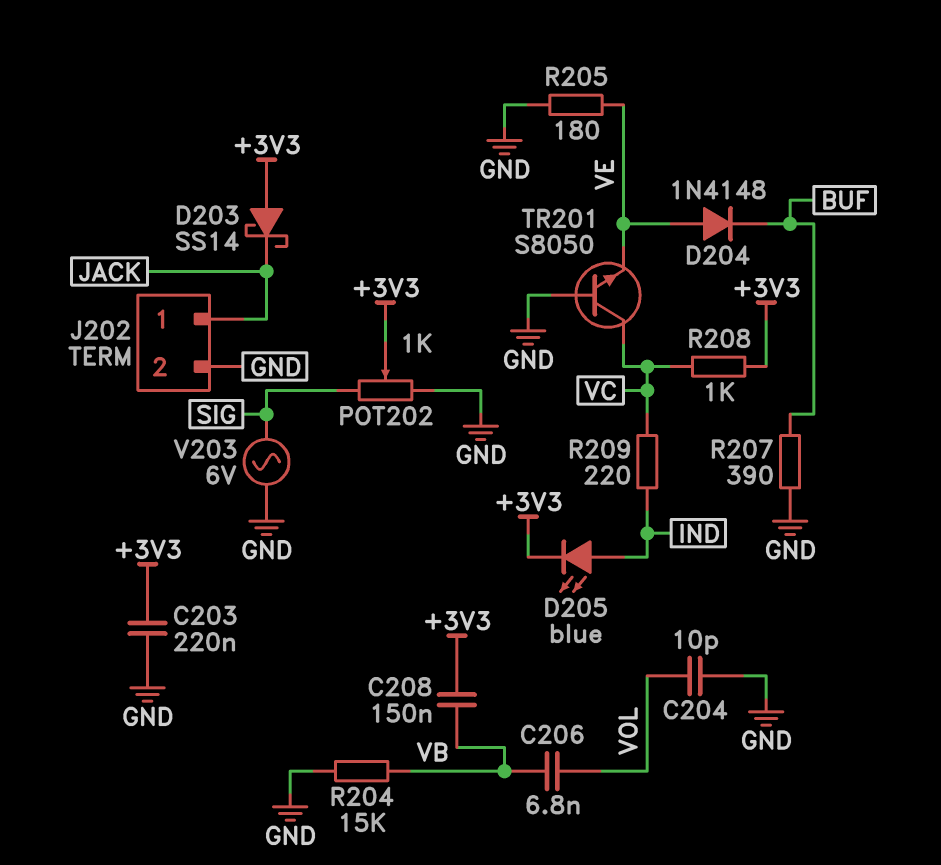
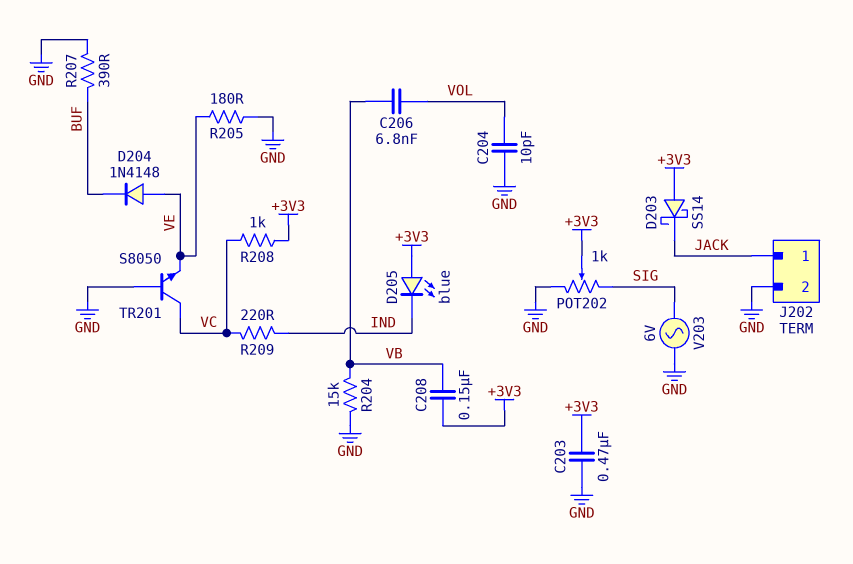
C203: 220nF (+3V3, GND) -> 470nF (+3V3, GND)
D205: LED blue (A IND, K +3V3) -> LED blue (A +3V3, K IND)

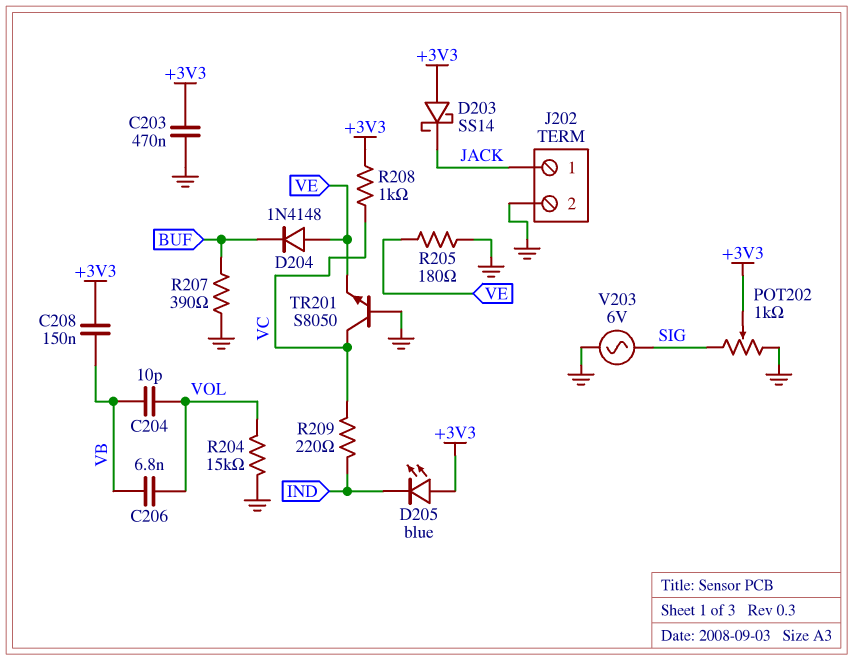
C204: 10pF (GND, VOL) -> 10pF (VB, VOL)
R204: 15k (GND, VB) -> 15k (GND, VOL)

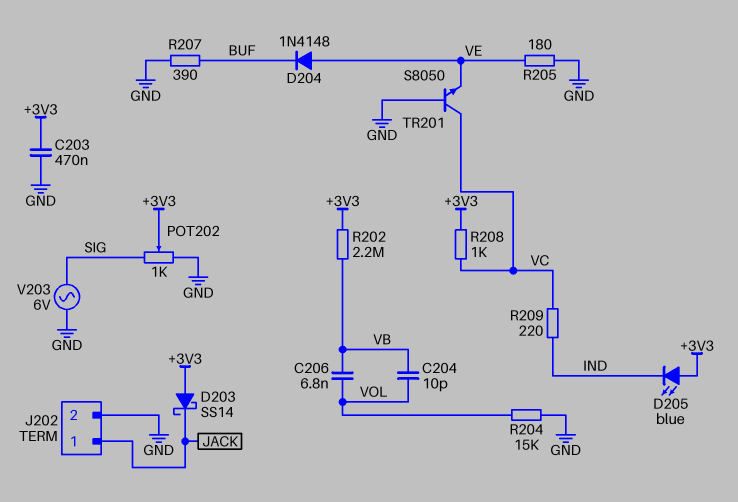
C208: 150nF (+3V3, VB) -> none
R202: none -> 2.2M (+3V3, VB)

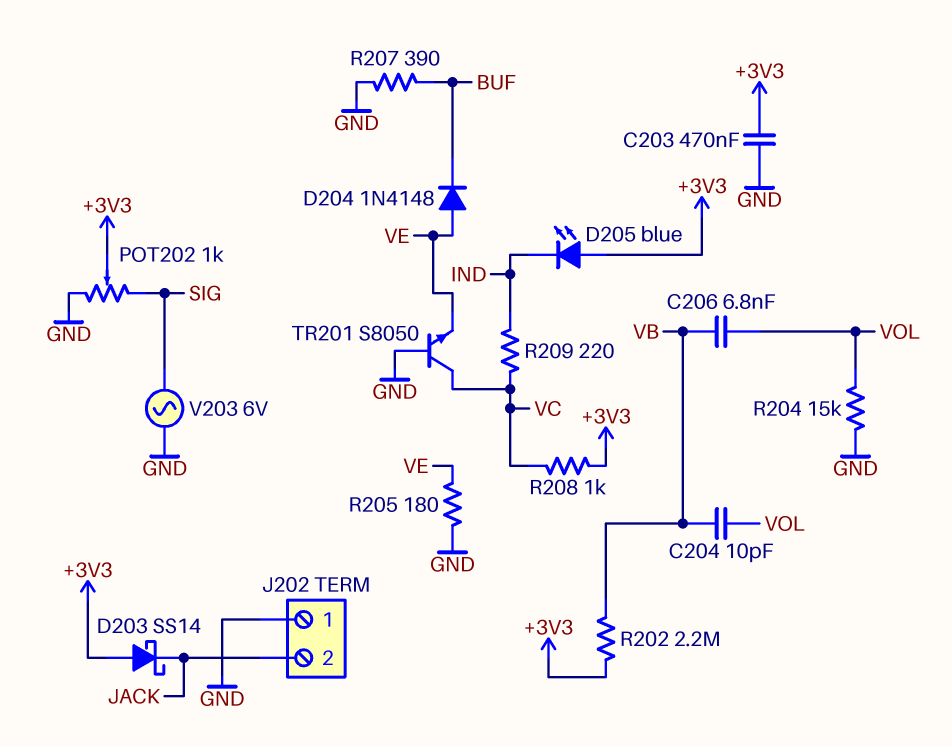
J202 pin 1: JACK -> GND
J202 pin 2: GND -> JACK

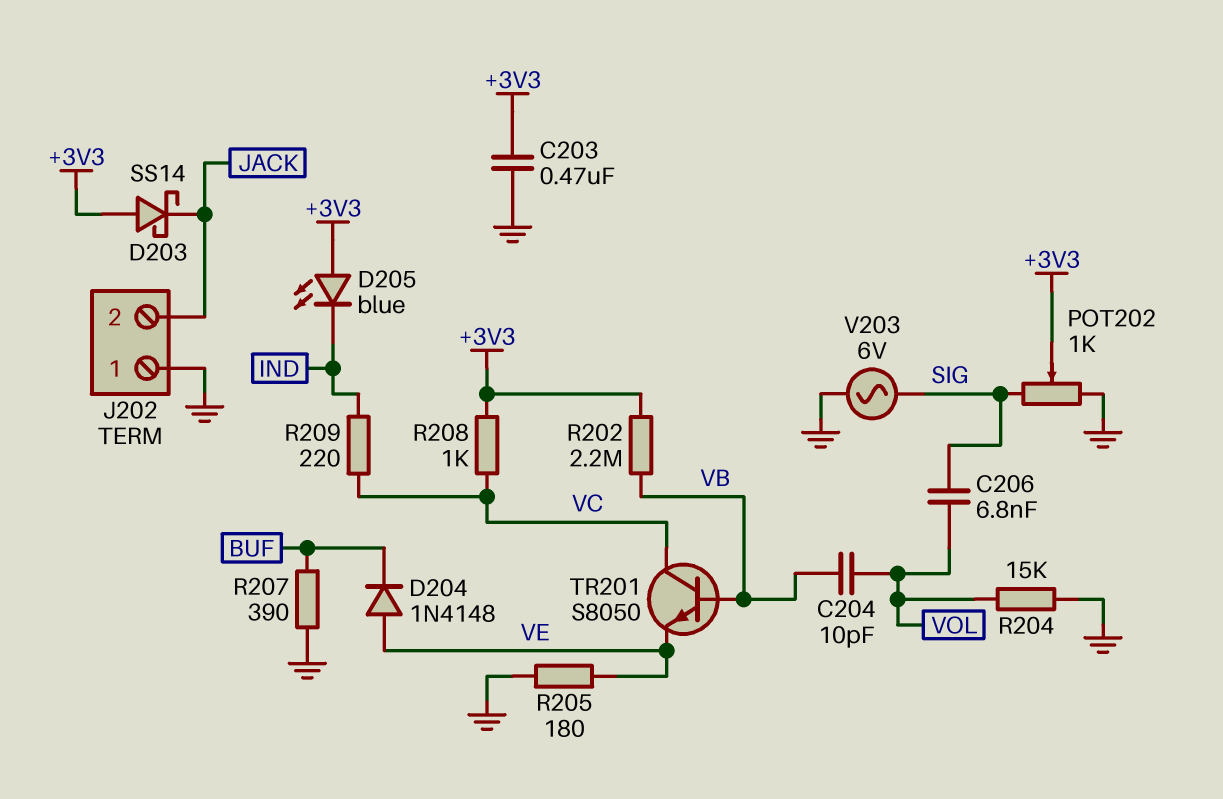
C206: 6.8nF (VB, VOL) -> 6.8nF (SIG, VOL)
TR201: NPN S8050 (B GND, C VC, E VE) -> NPN S8050 (B VB, C VC, E VE)

